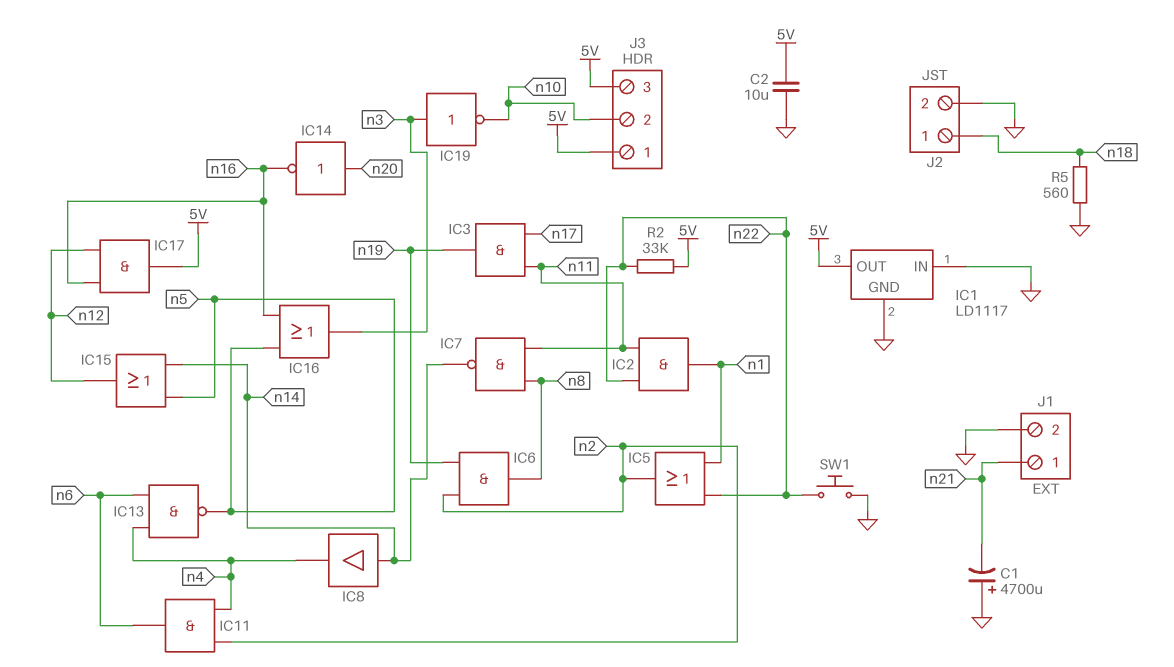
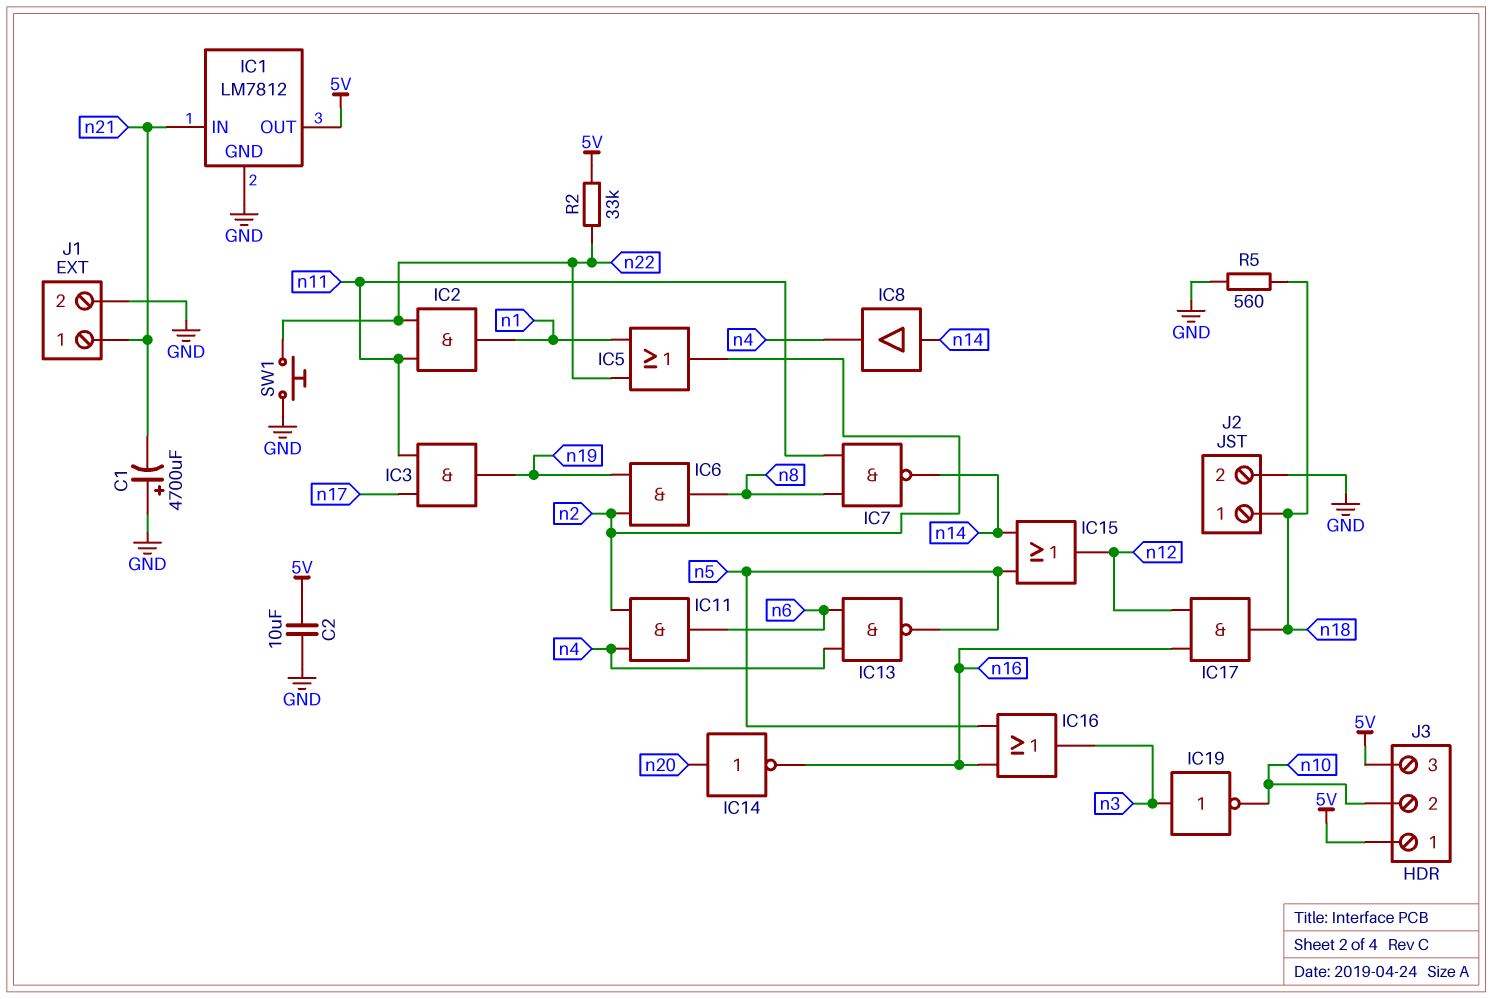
IC1: LD1117 -> LM7812
IC1 pin IN: GND -> n21
IC17: AND (in n12, in n16, out 5V) -> AND (in n12, in n16, out n18)

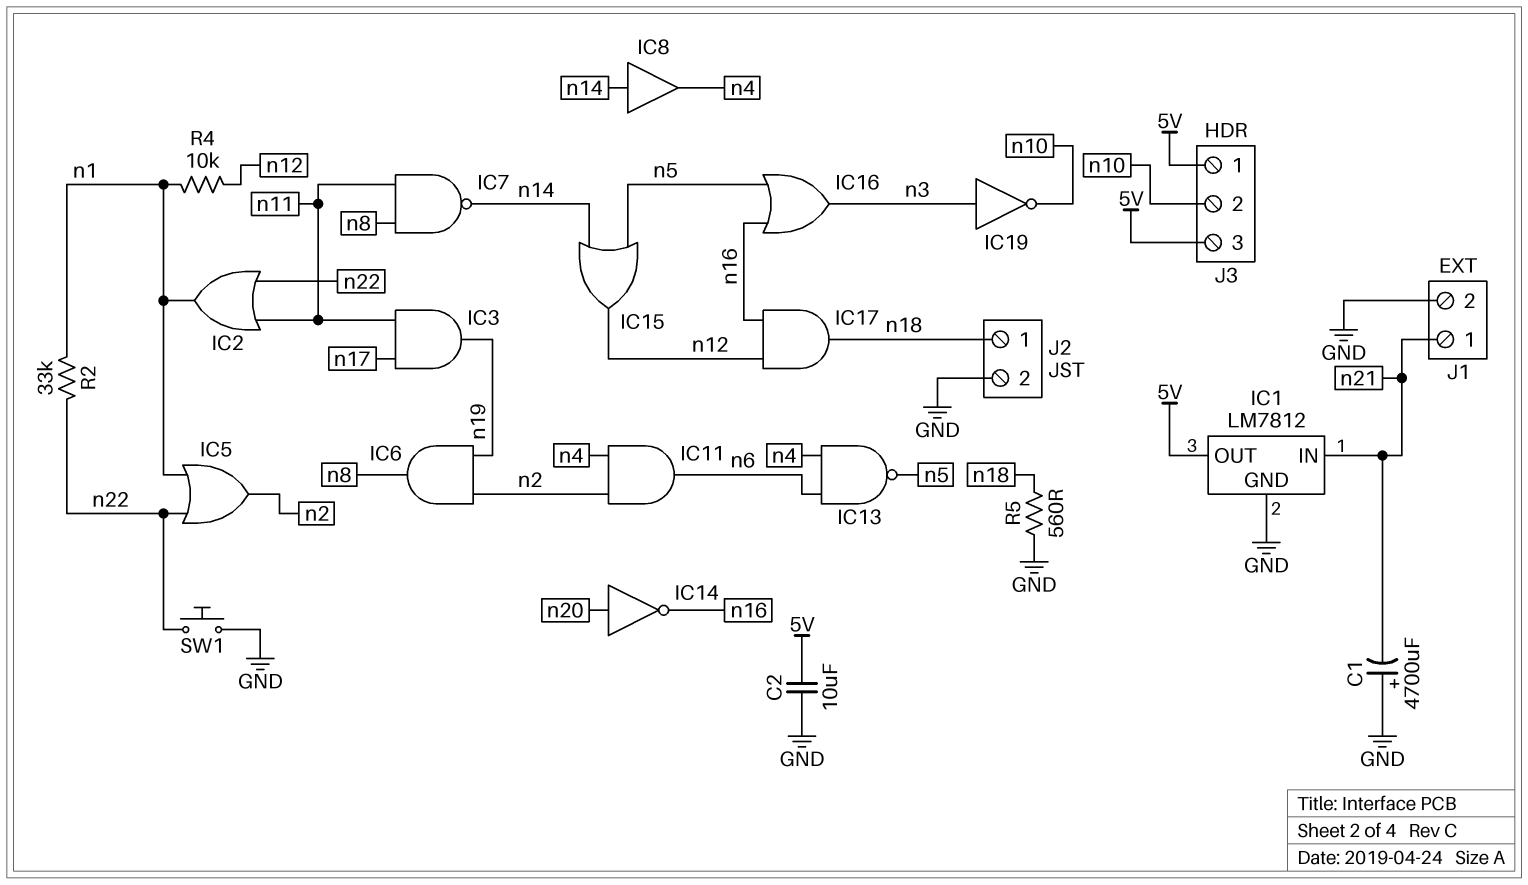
IC2: AND (in n11, in n22, out n1) -> OR (in n11, in n22, out n1)
R2: 33k (5V, n22) -> 33k (n1, n22)
R4: none -> 10k (n1, n12)

